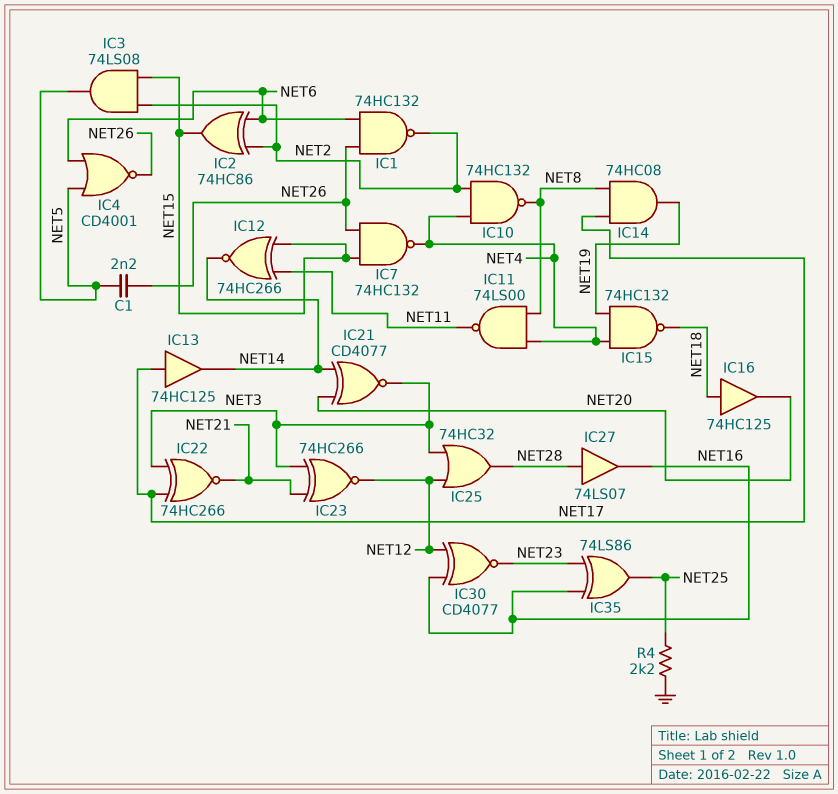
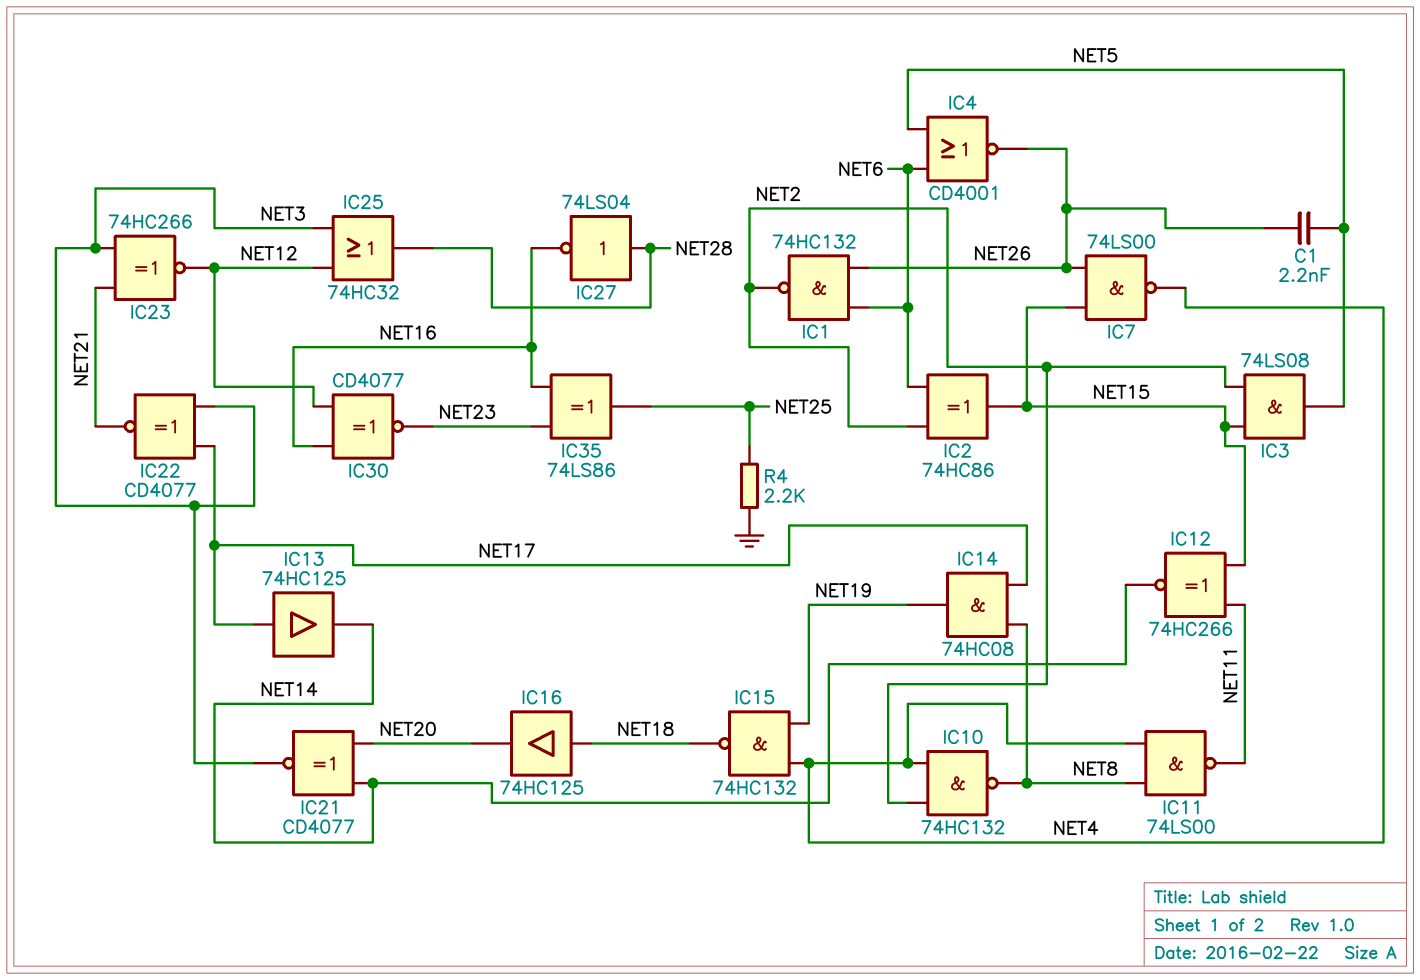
IC7: NAND 74HC132 (in NET15, in NET26, out NET4) -> NAND 74LS00 (in NET15, in NET26, out NET4)
IC22: XNOR 74HC266 (in NET3, in NET17, out NET21) -> XNOR CD4077 (in NET3, in NET17, out NET21)
IC27: buffer 74LS07 (in NET28, out NET16) -> NOT 74LS04 (in NET28, out NET16)

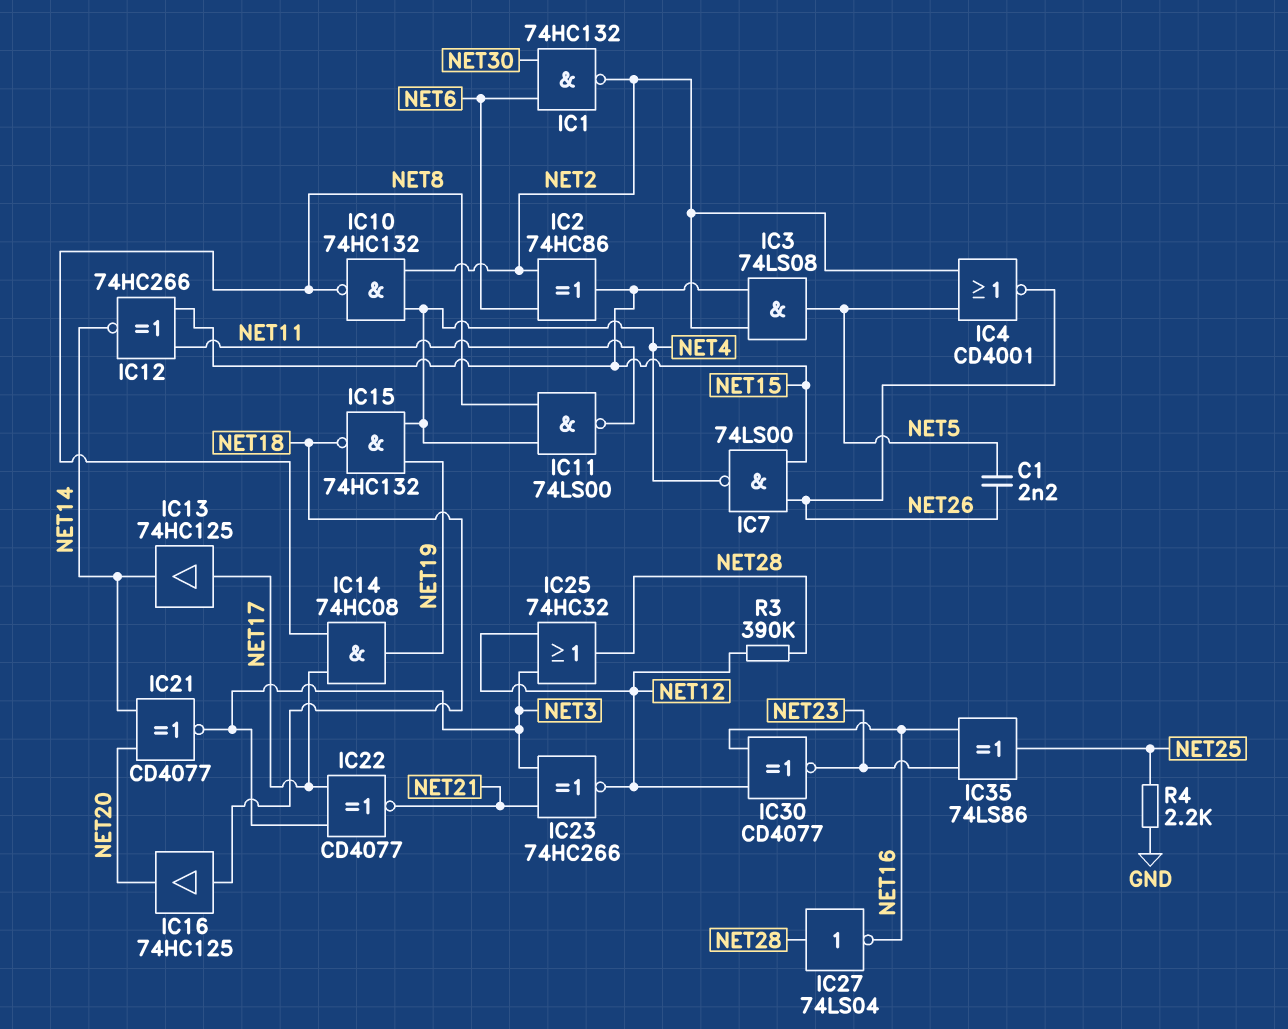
IC1: NAND 74HC132 (in NET6, in NET26, out NET2) -> NAND 74HC132 (in NET6, in NET30, out NET2)
IC4: NOR CD4001 (in NET5, in NET6, out NET26) -> NOR CD4001 (in NET2, in NET5, out NET26)
R3: none -> 390k (NET12, NET28)

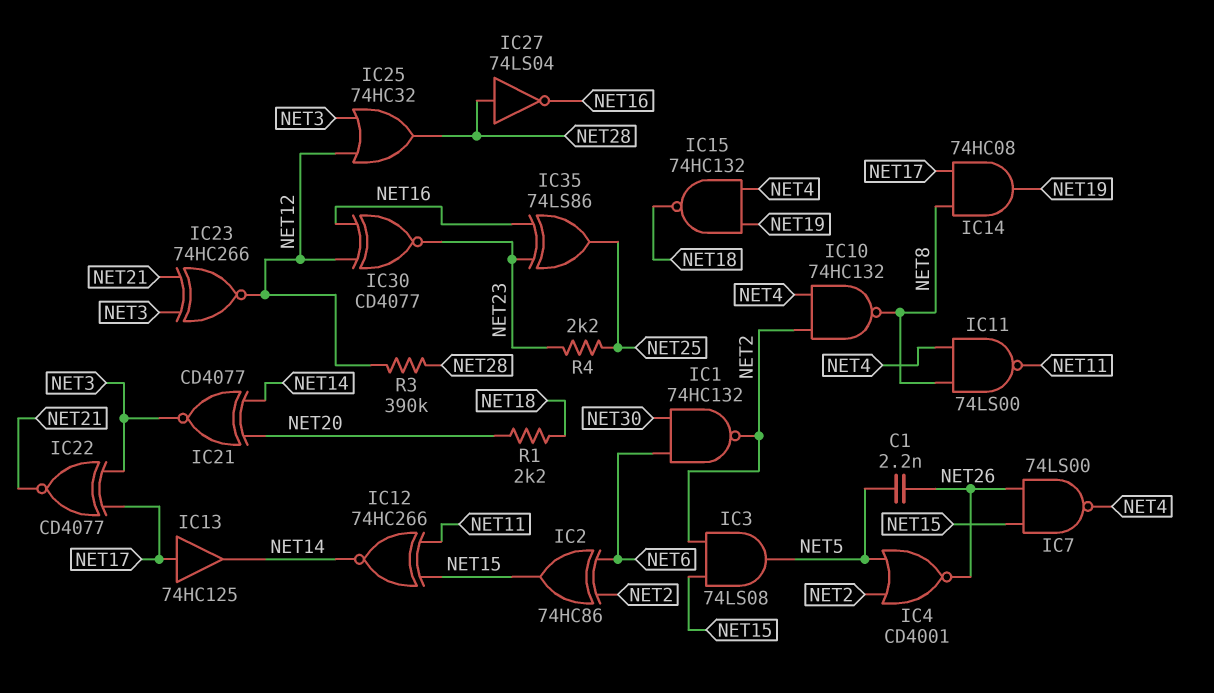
IC16: buffer 74HC125 (in NET18, out NET20) -> none
R1: none -> 2.2k (NET18, NET20)
R4: 2.2k (GND, NET25) -> 2.2k (NET23, NET25)

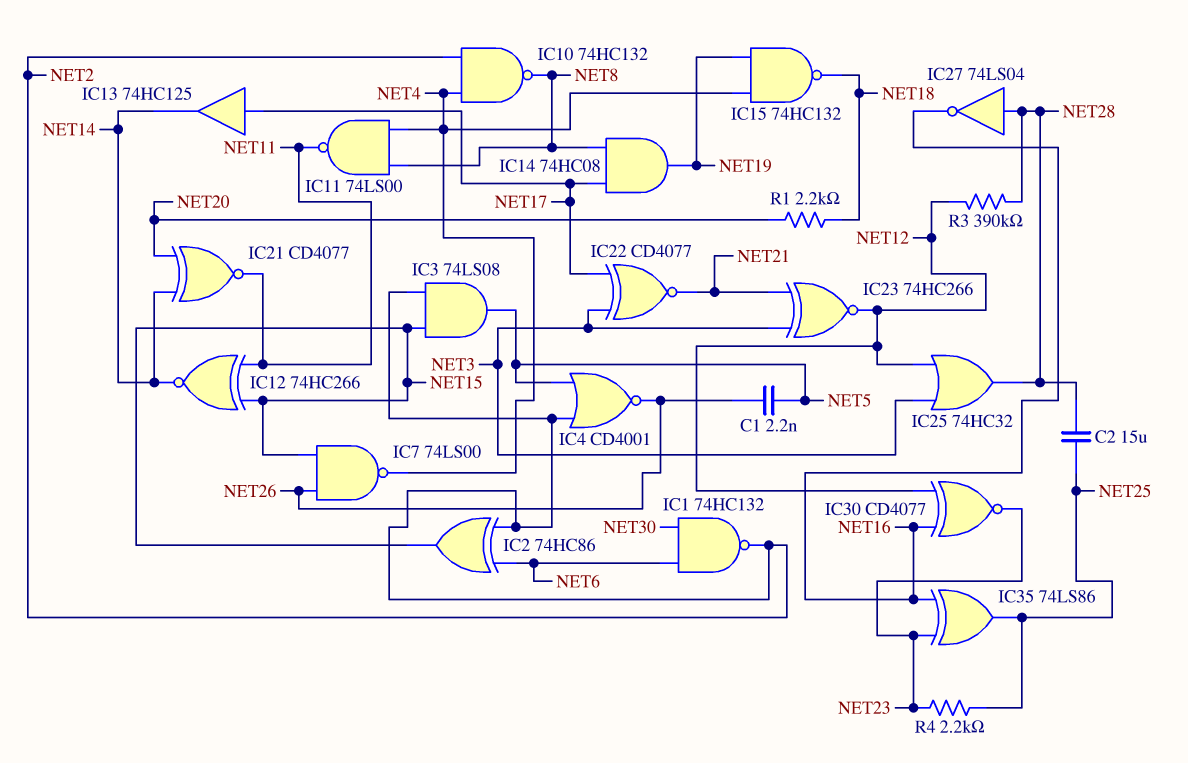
C2: none -> 15uF (NET25, NET28)
IC21: XNOR CD4077 (in NET14, in NET20, out NET3) -> XNOR CD4077 (in NET14, in NET20, out NET11)

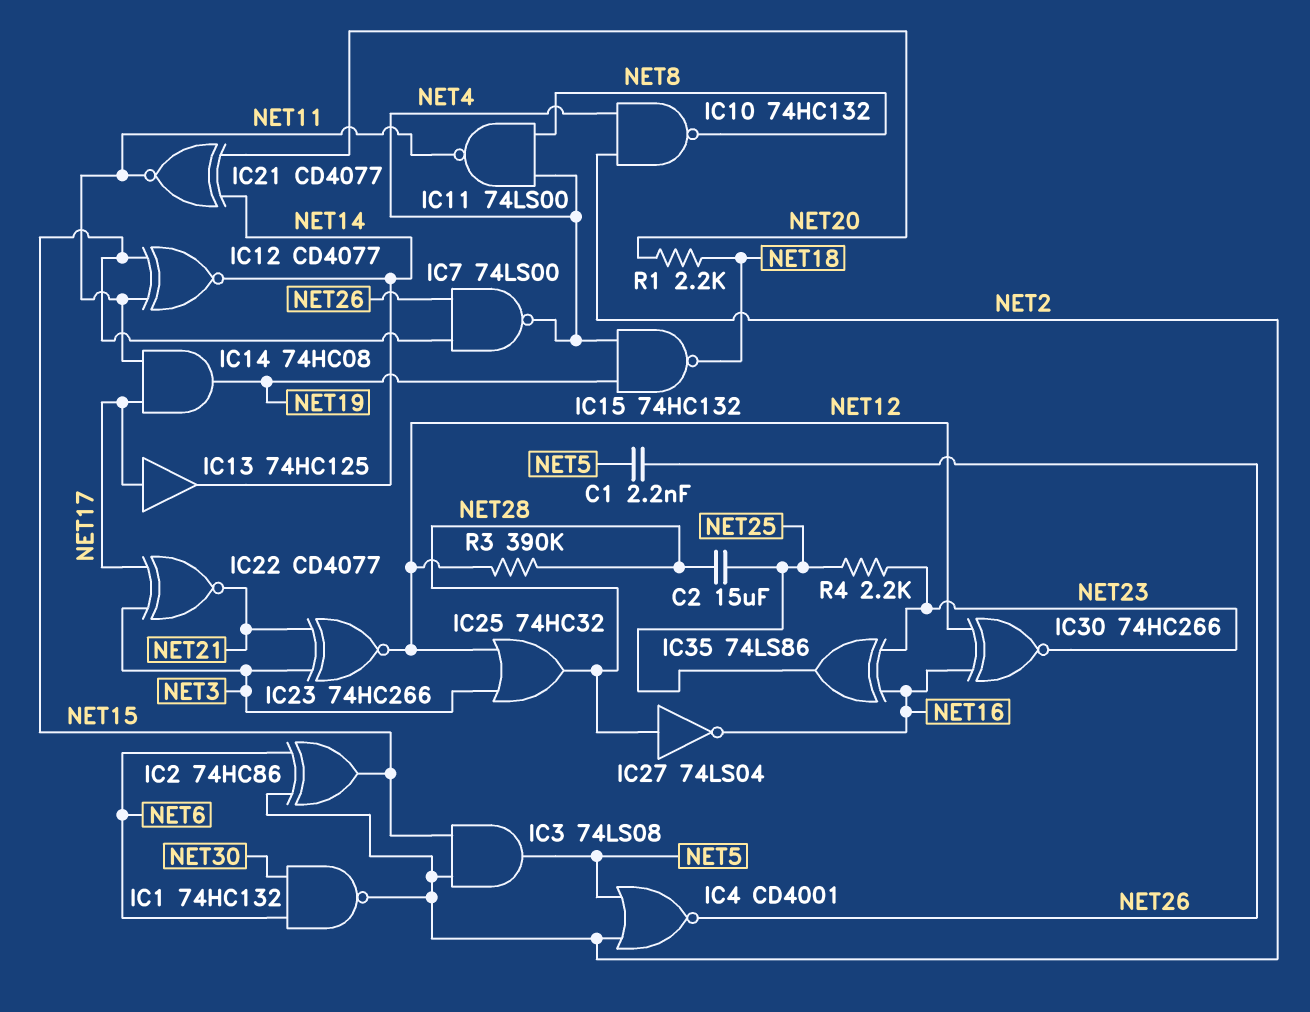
IC12: XNOR 74HC266 (in NET11, in NET15, out NET14) -> XNOR CD4077 (in NET11, in NET15, out NET14)
IC14: AND 74HC08 (in NET8, in NET17, out NET19) -> AND 74HC08 (in NET11, in NET17, out NET19)
IC30: XNOR CD4077 (in NET12, in NET16, out NET23) -> XNOR 74HC266 (in NET12, in NET16, out NET23)

